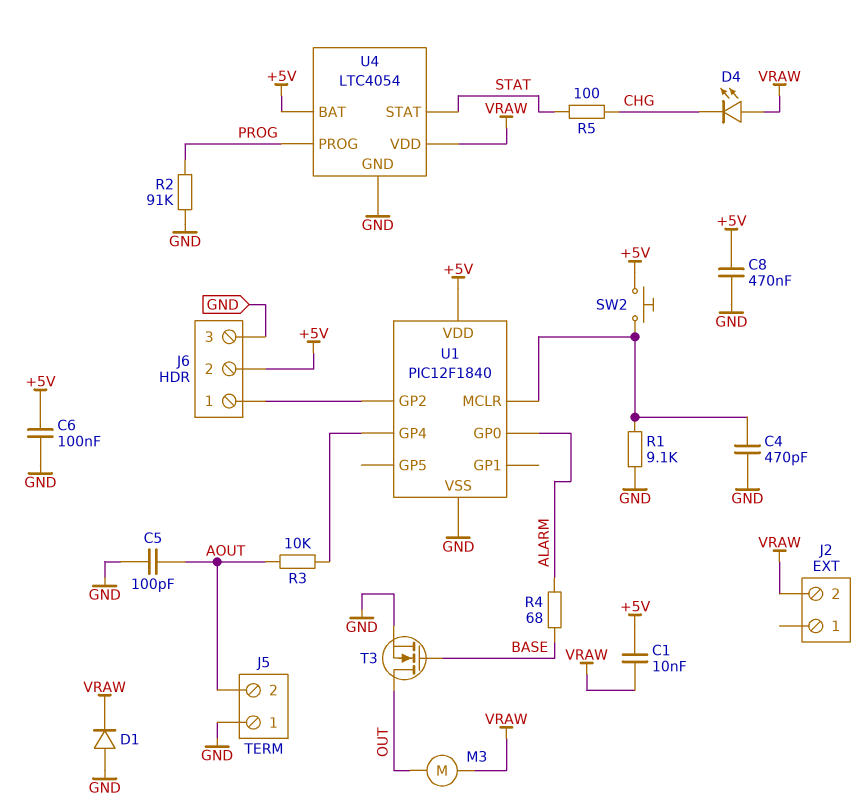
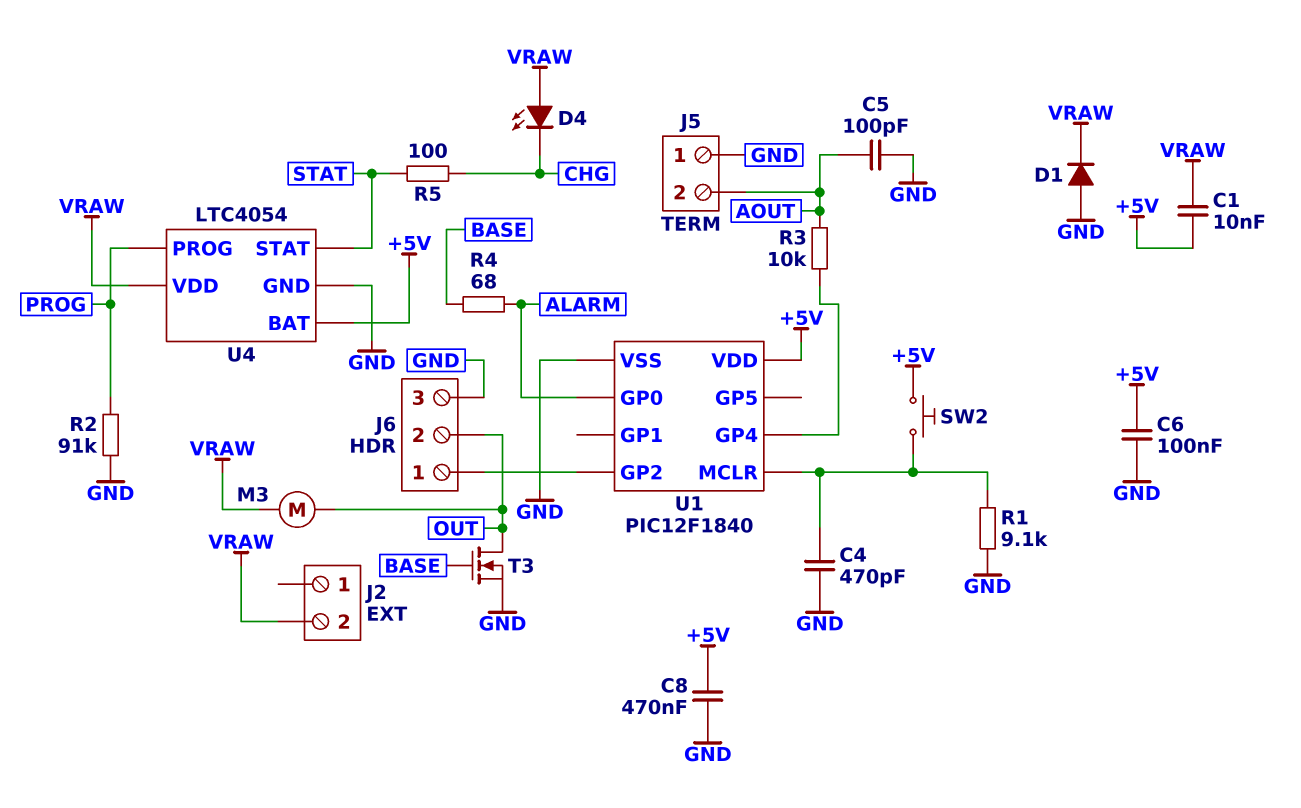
J6 pin 2: +5V -> OUT

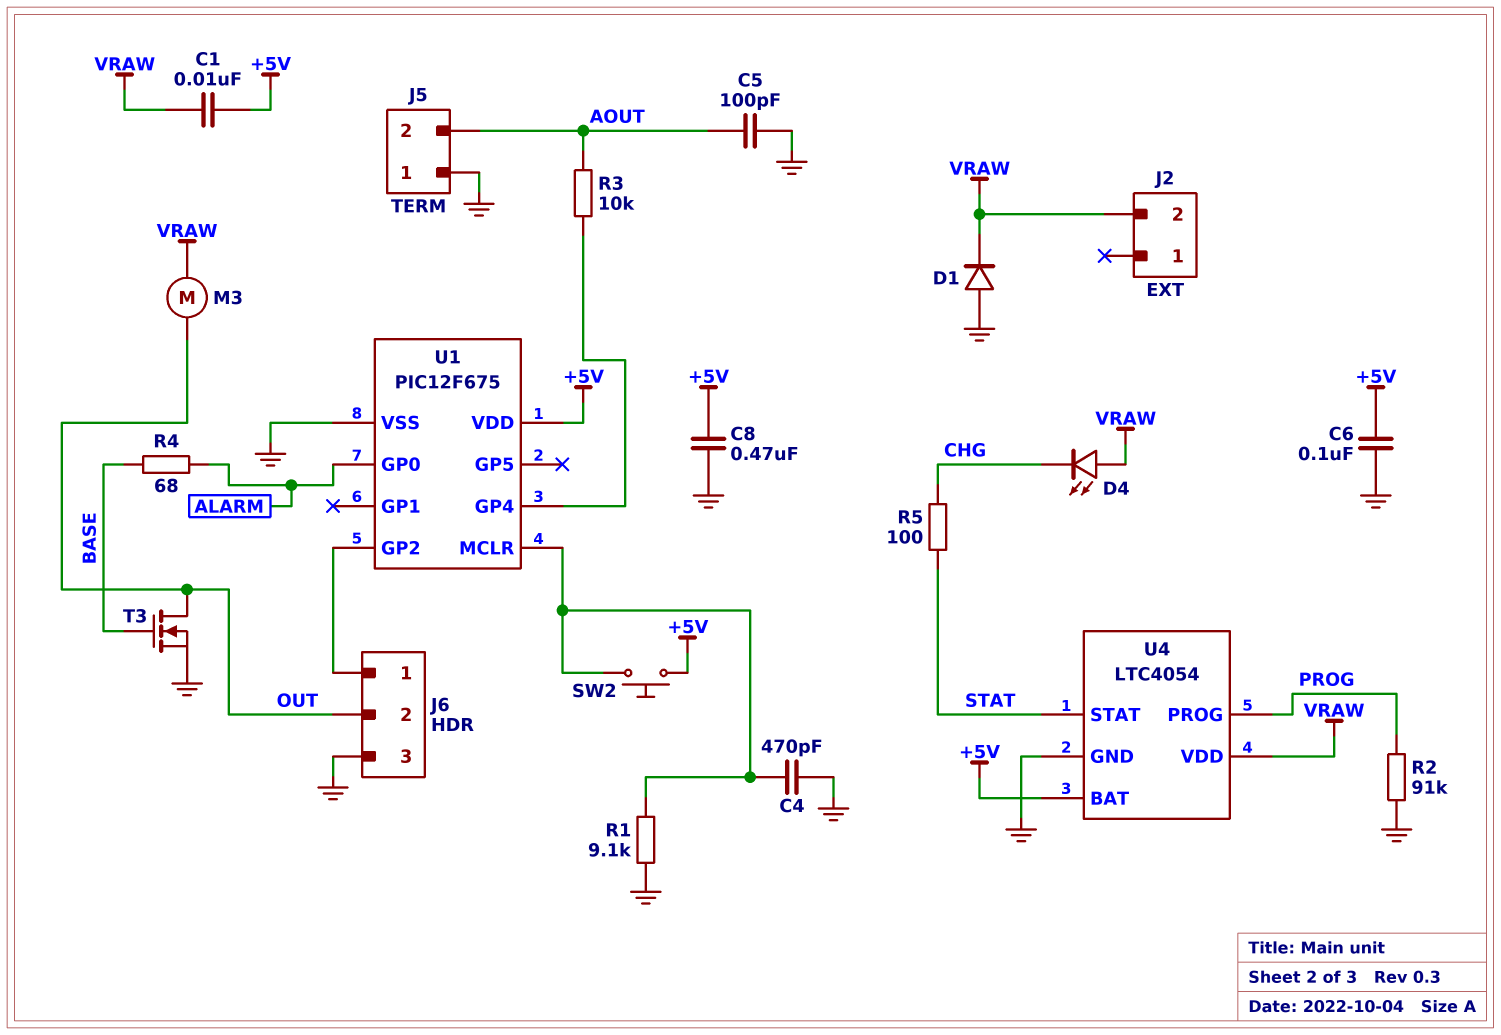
U1: PIC12F1840 -> PIC12F675

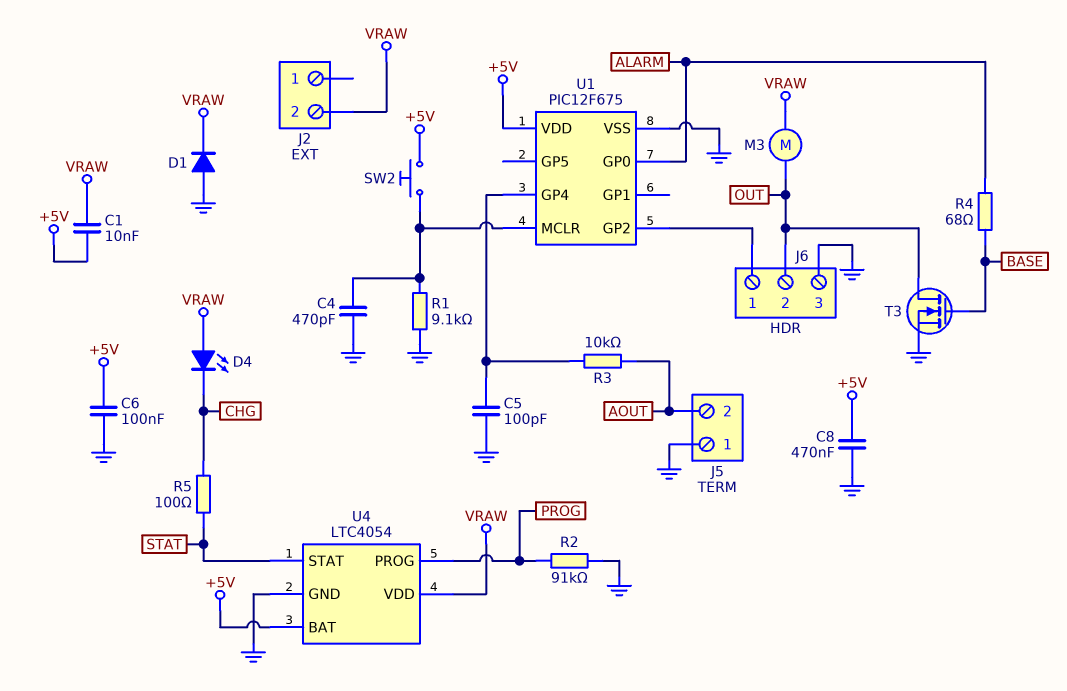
C5: 100pF (AOUT, GND) -> 100pF (GND, U1/GP4)

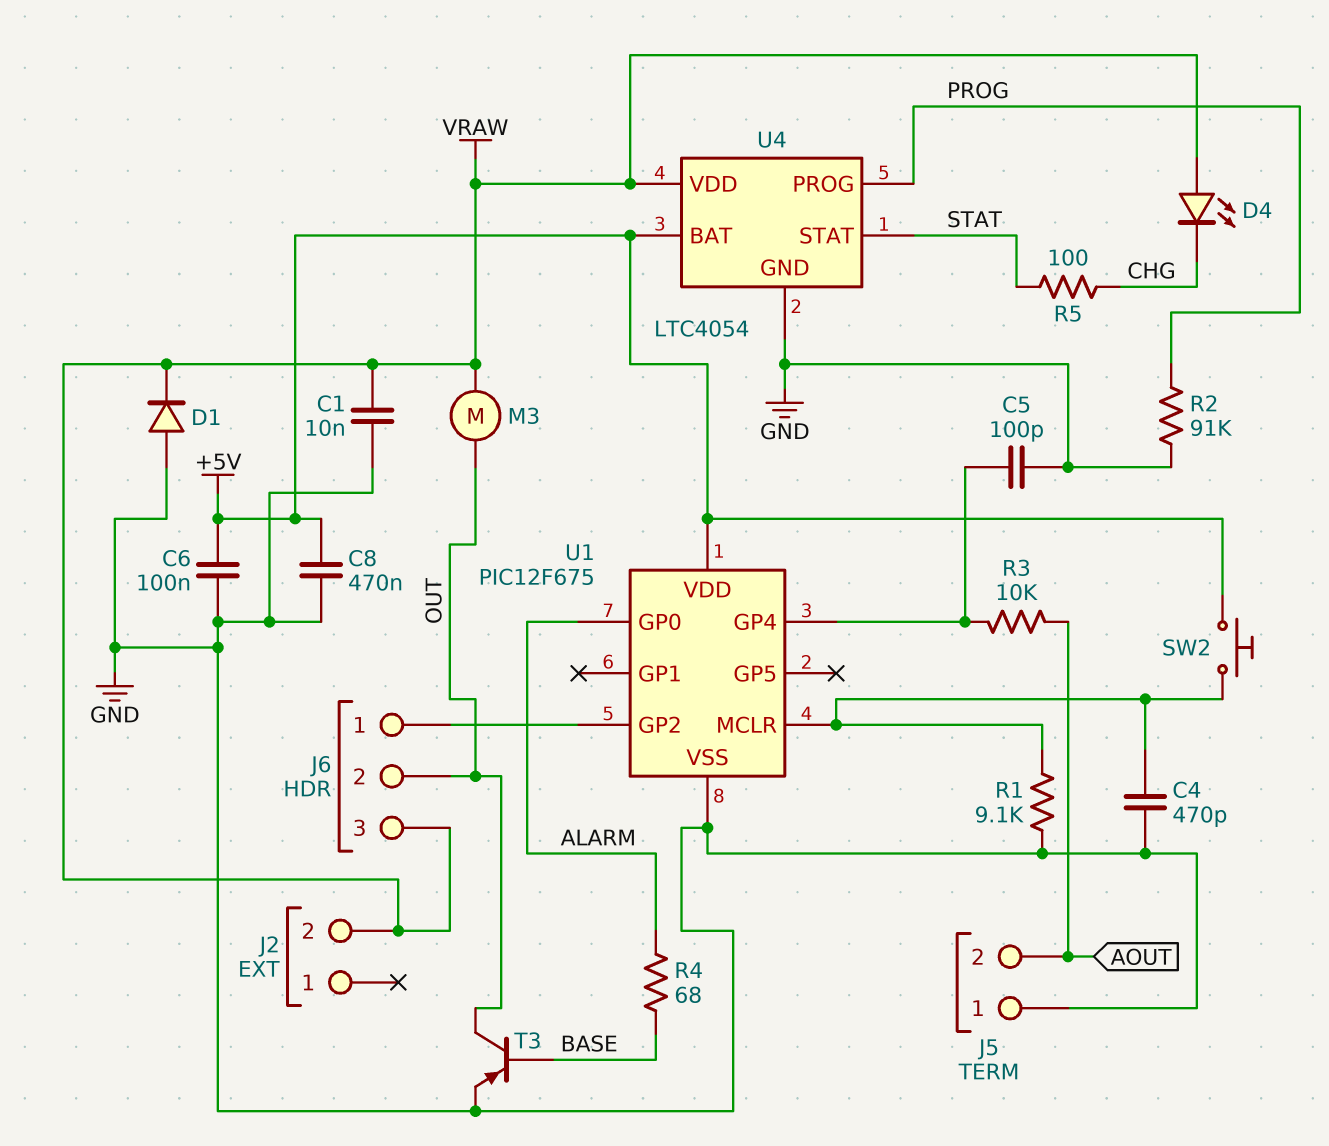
C1: 10nF (+5V, VRAW) -> 10nF (GND, VRAW)
J6 pin 3: GND -> VRAW
T3: NMOS (G BASE, D OUT, S GND) -> PNP (B BASE, C OUT, E GND)

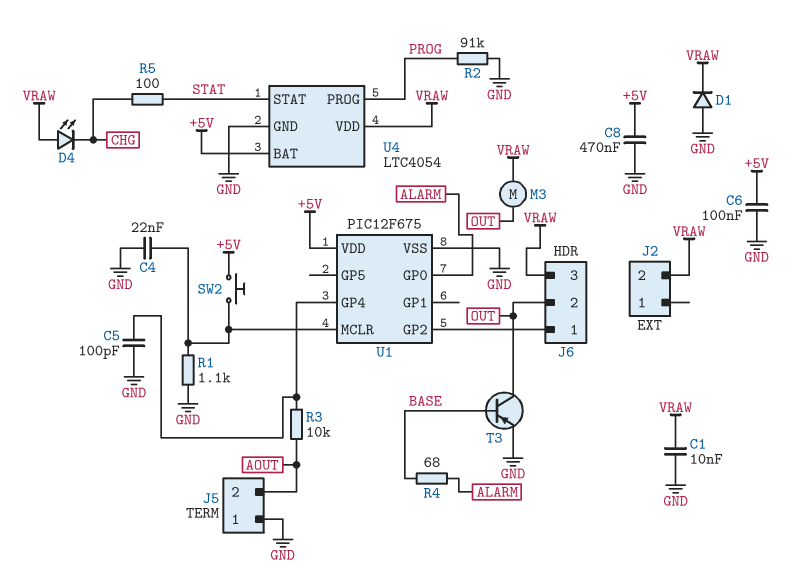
C4: 470pF (GND, U1/MCLR) -> 22nF (GND, U1/MCLR)
R1: 9.1k (GND, U1/MCLR) -> 1.1k (GND, U1/MCLR)

